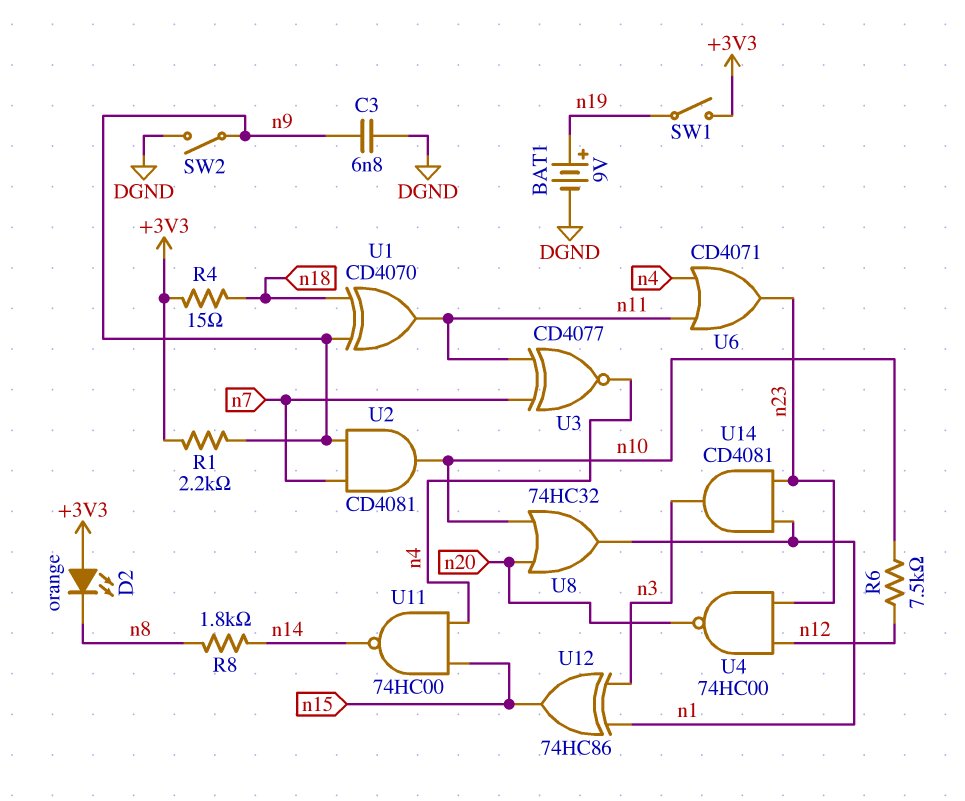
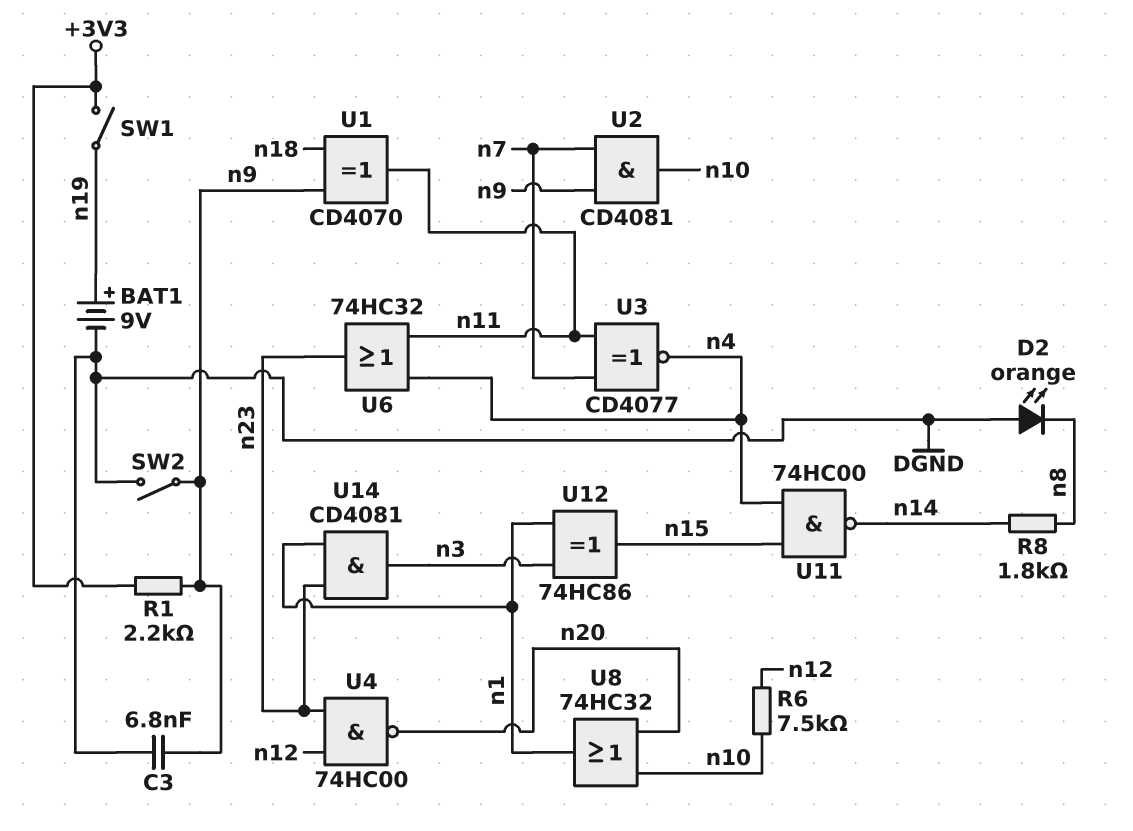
D2: LED orange (A +3V3, K n8) -> LED orange (A DGND, K n8)
R4: 15 (+3V3, n18) -> none
U6: OR CD4071 (in n4, in n11, out n23) -> OR 74HC32 (in n4, in n11, out n23)

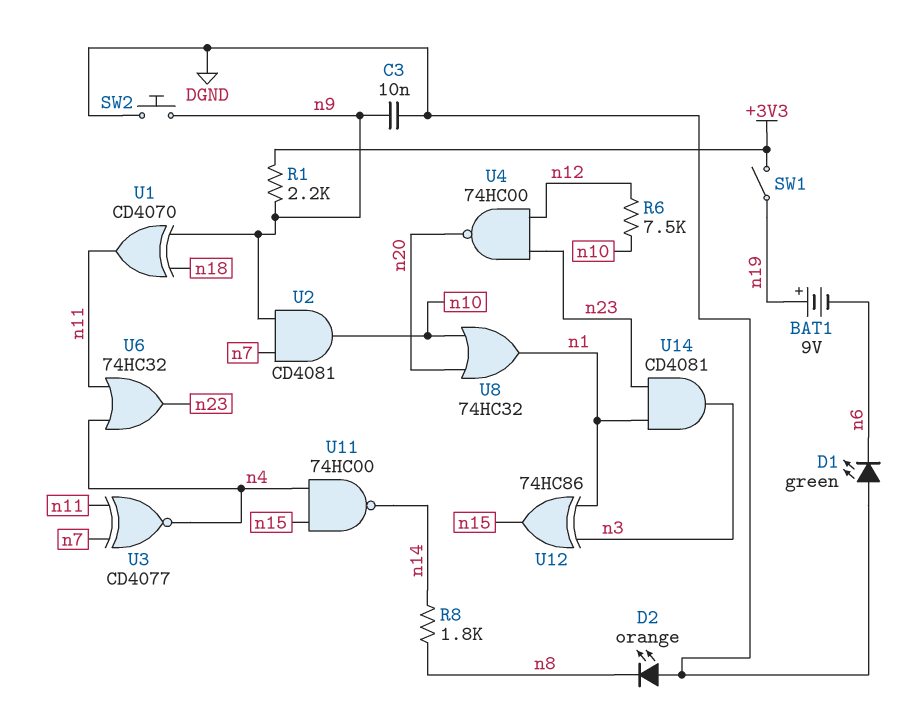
BAT1: 9V (plus n19, minus DGND) -> 9V (plus n19, minus n6)
C3: 6.8nF (DGND, n9) -> 10nF (DGND, n9)
D1: none -> LED green (A DGND, K n6)
SW2: switch (DGND, n9) -> button (DGND, n9)

